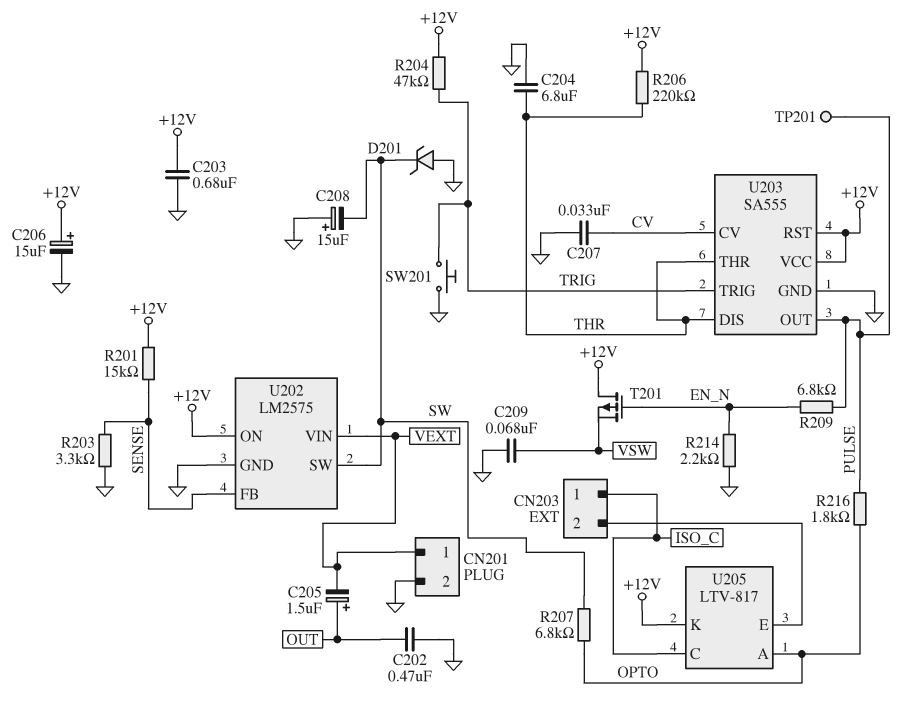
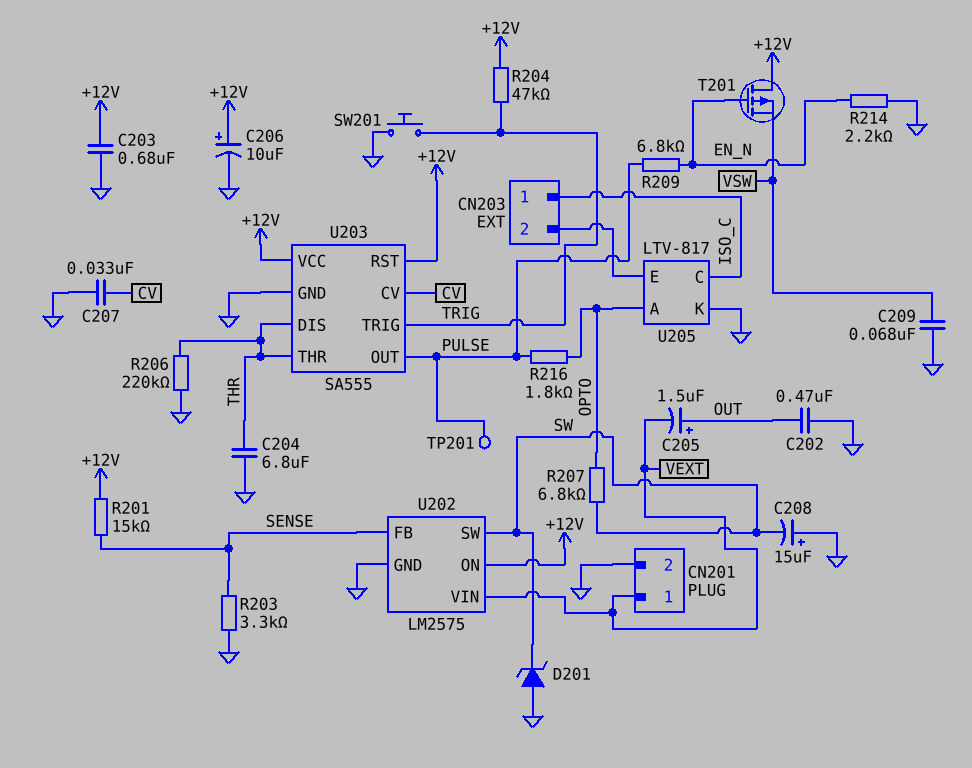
C206: 15uF (plus +12V, minus GND) -> 10uF (plus +12V, minus GND)
R206: 220k (+12V, THR) -> 220k (GND, THR)
U205 pin K: +12V -> GND

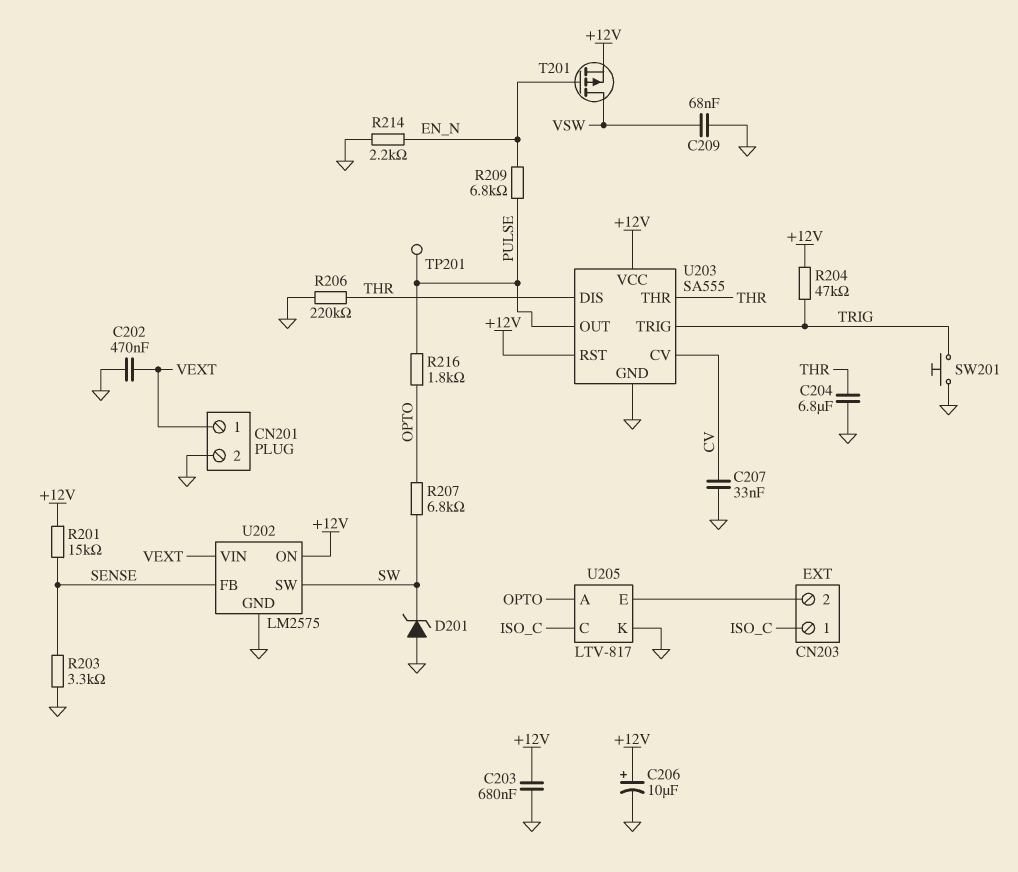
C202: 470nF (GND, OUT) -> 470nF (GND, VEXT)
C205: 1.5uF (plus OUT, minus VEXT) -> none
C208: 15uF (plus GND, minus SW) -> none
T201: PMOS (G EN_N, D +12V, S VSW) -> PMOS (G EN_N, D VSW, S +12V)

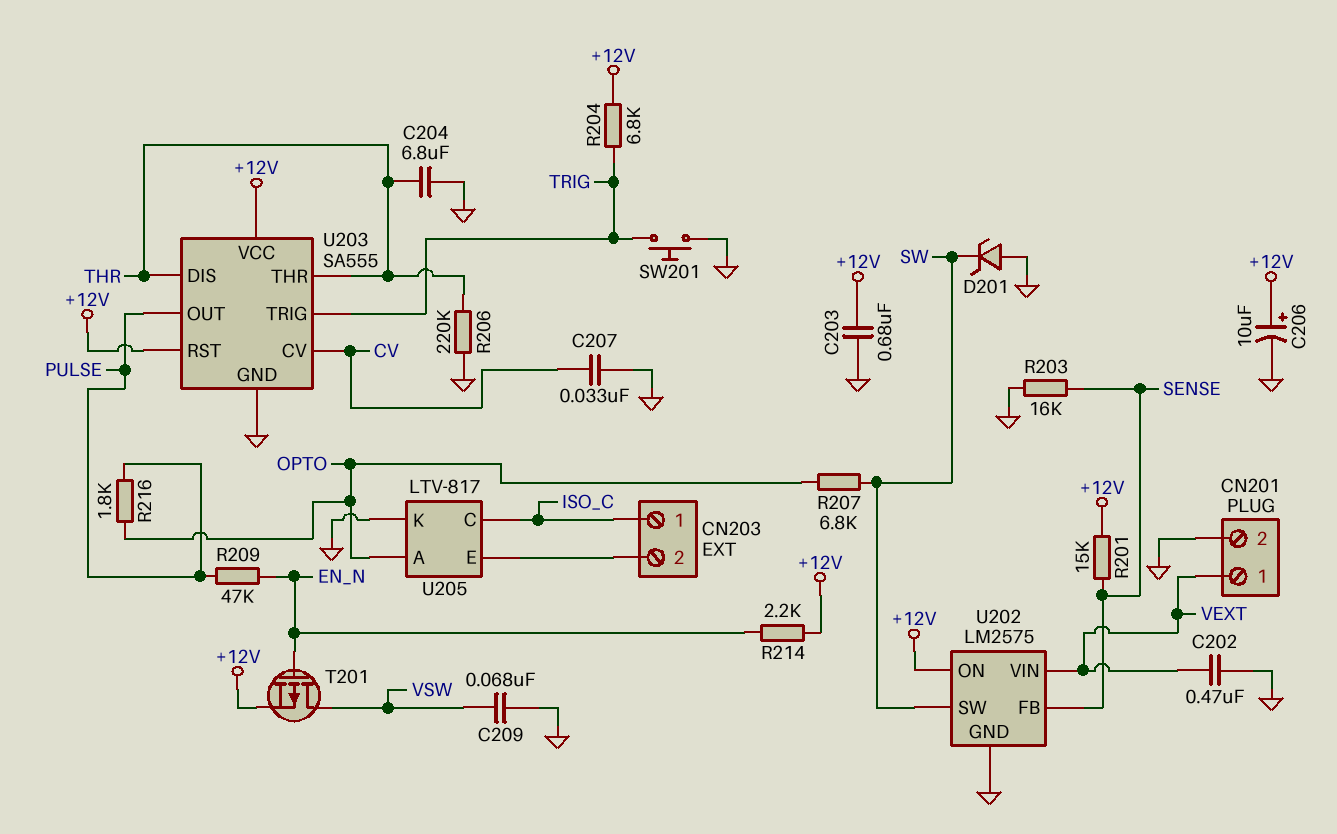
R203: 3.3k (GND, SENSE) -> 16k (GND, SENSE)
R204: 47k (+12V, TRIG) -> 6.8k (+12V, TRIG)
R209: 6.8k (EN_N, PULSE) -> 47k (EN_N, PULSE)
R214: 2.2k (EN_N, GND) -> 2.2k (+12V, EN_N)
TP201: test point (PULSE) -> none

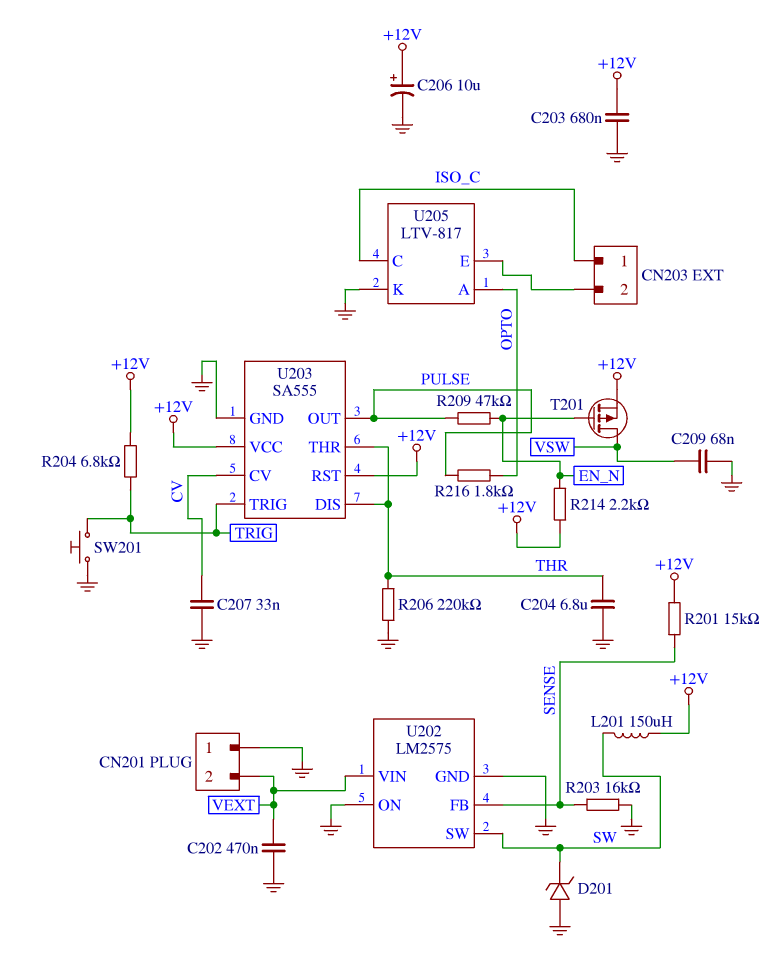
CN201 pin 1: VEXT -> GND
CN201 pin 2: GND -> VEXT
L201: none -> 150uH (+12V, SW)
R207: 6.8k (OPTO, SW) -> none
U202 pin ON: +12V -> GND

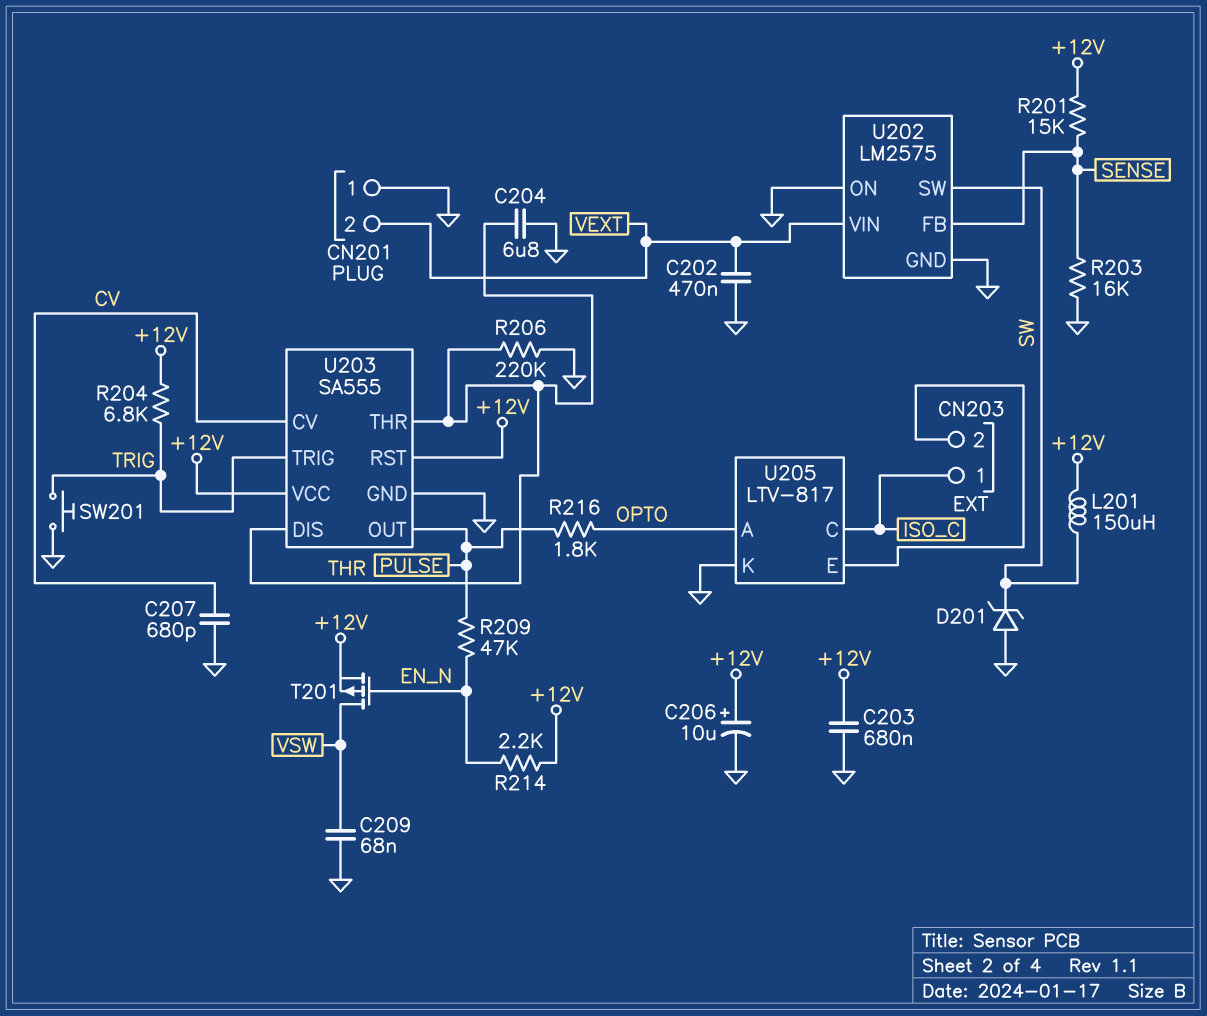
C207: 33nF (CV, GND) -> 680pF (CV, GND)

